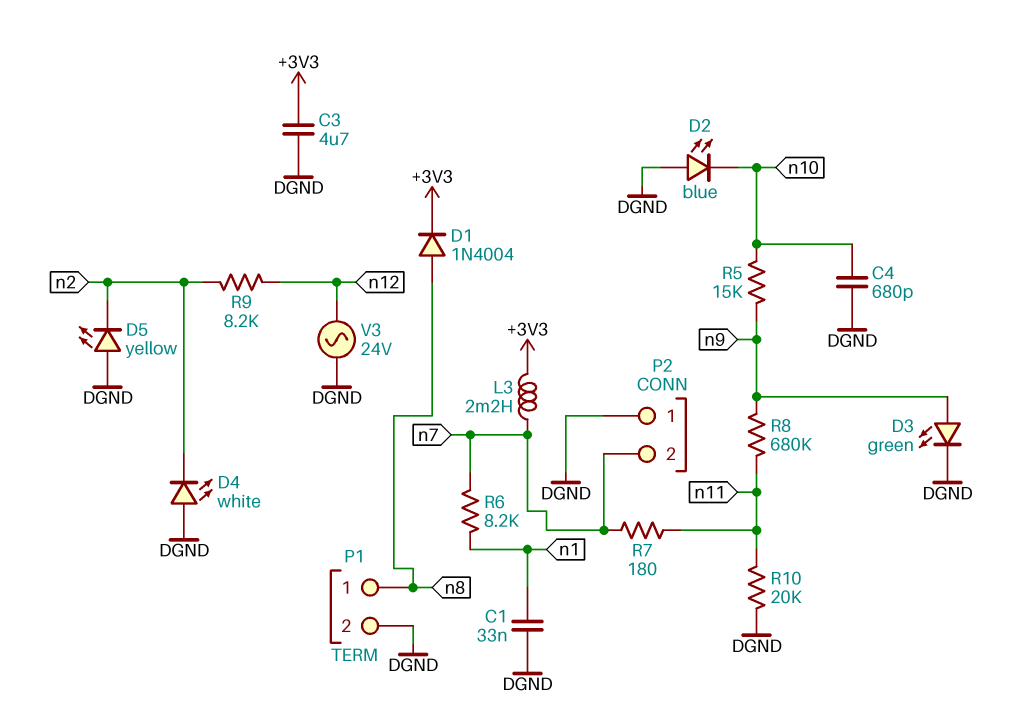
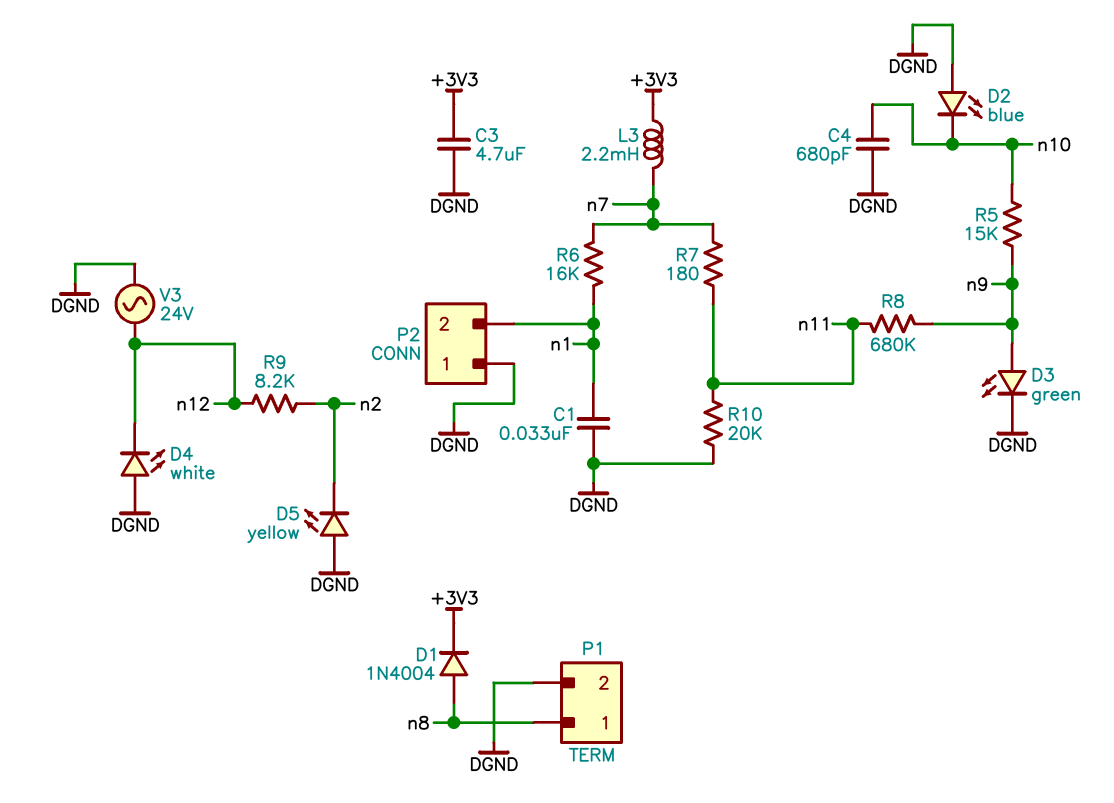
D4: LED white (A DGND, K n2) -> LED white (A DGND, K n12)
P2 pin 2: n7 -> n1
R6: 8.2k (n1, n7) -> 16k (n1, n7)

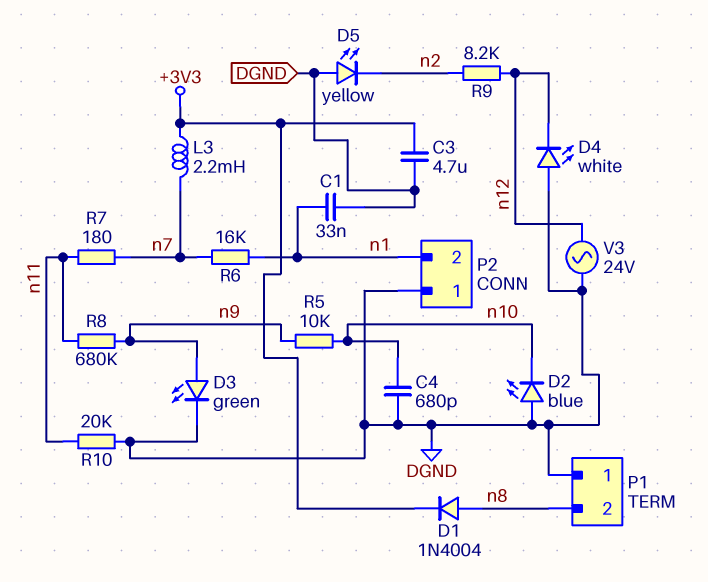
P1 pin 1: n8 -> DGND
P1 pin 2: DGND -> n8
R5: 15k (n9, n10) -> 10k (n9, n10)

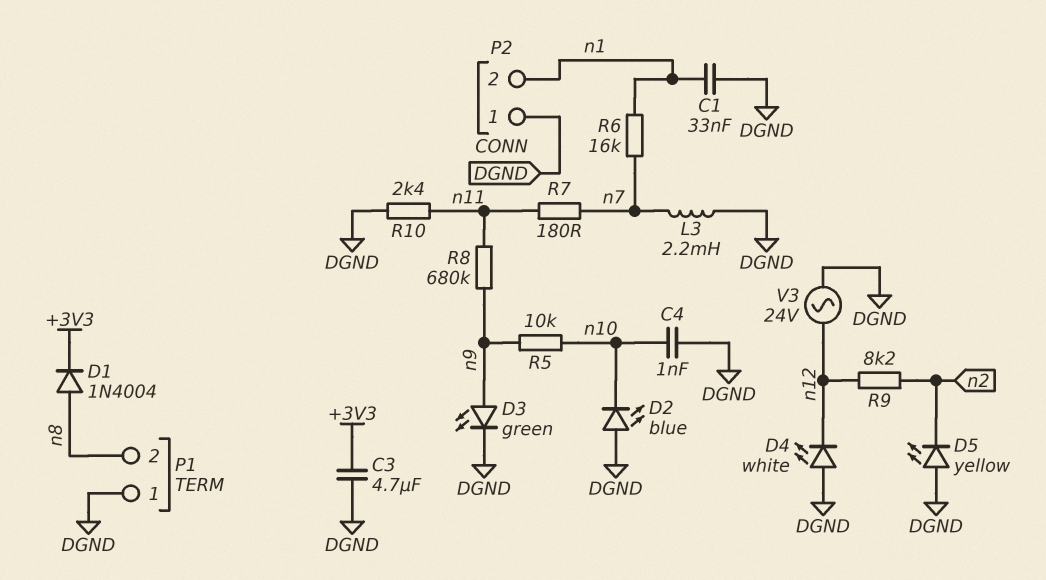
C4: 680pF (DGND, n10) -> 1nF (DGND, n10)
L3: 2.2mH (+3V3, n7) -> 2.2mH (DGND, n7)
R10: 20k (DGND, n11) -> 2.4k (DGND, n11)

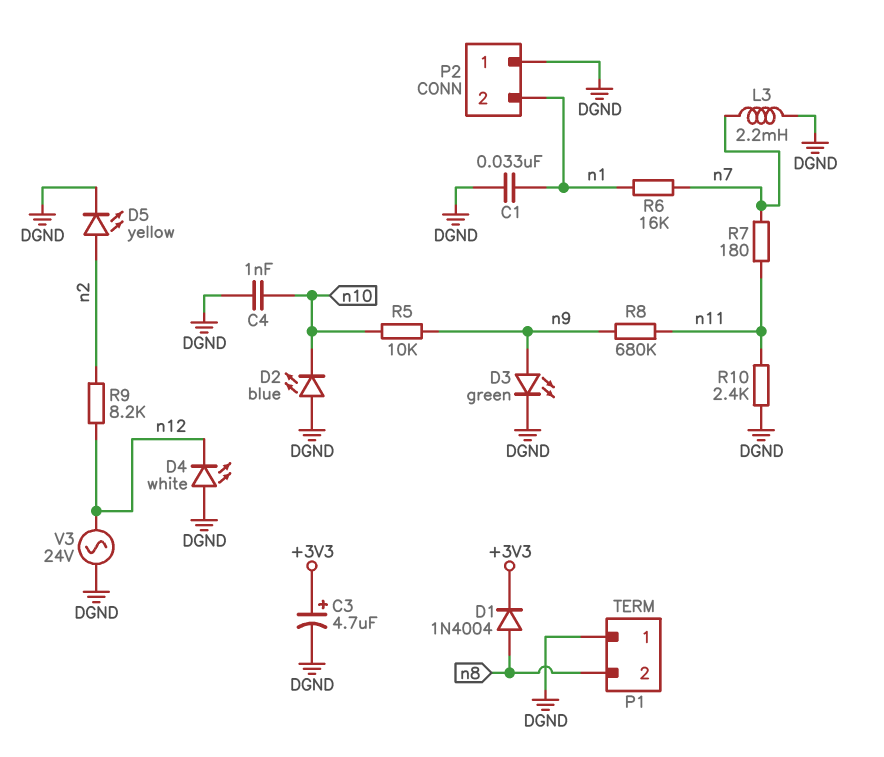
C3: 4.7uF (+3V3, DGND) -> 4.7uF (plus +3V3, minus DGND)
D5: LED yellow (A DGND, K n2) -> LED yellow (A n2, K DGND)

